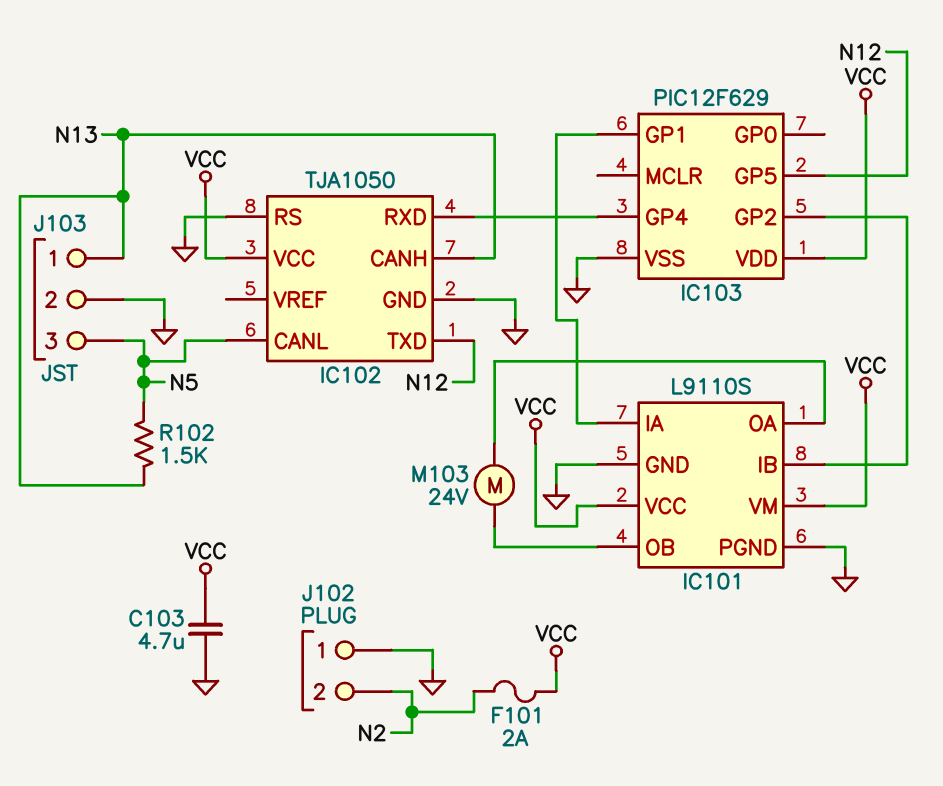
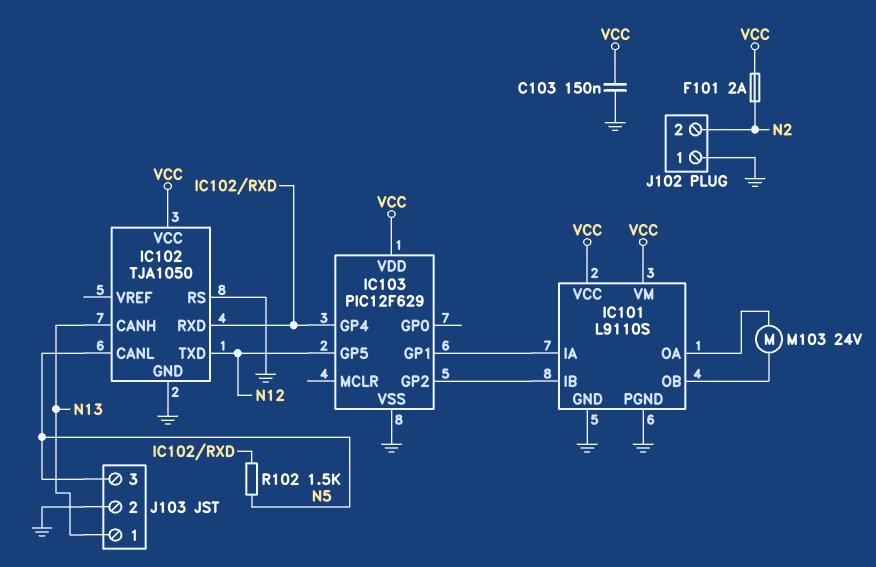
C103: 4.7uF (GND, VCC) -> 150nF (GND, VCC)
R102: 1.5k (N5, N13) -> 1.5k (IC102/RXD, N5)

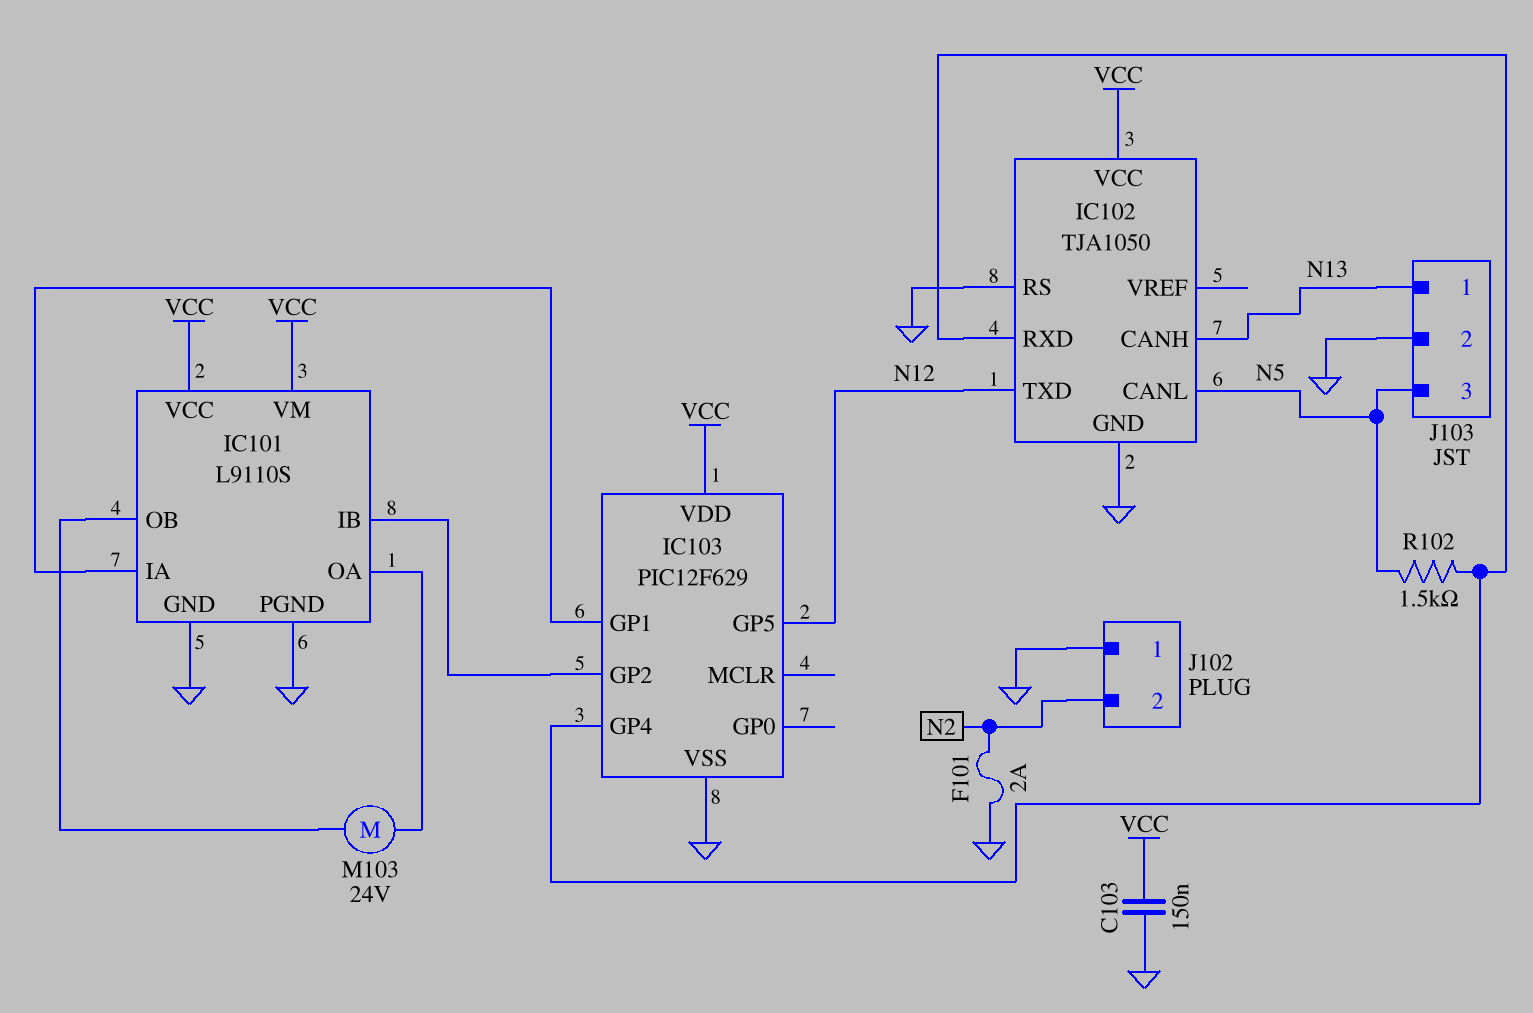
F101: 2A (N2, VCC) -> 2A (GND, N2)

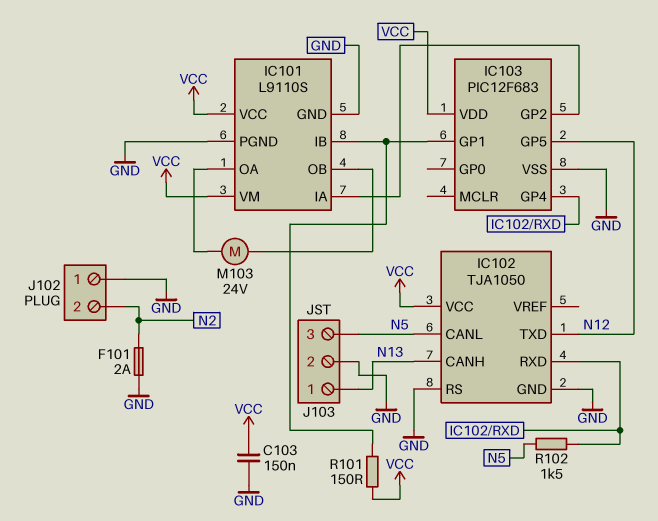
IC103: PIC12F629 -> PIC12F683
IC103 pin GP1: IC101/IA -> IC101/IB
IC103 pin GP2: IC101/IB -> IC101/IA
R101: none -> 150 (IC101/IB, VCC)

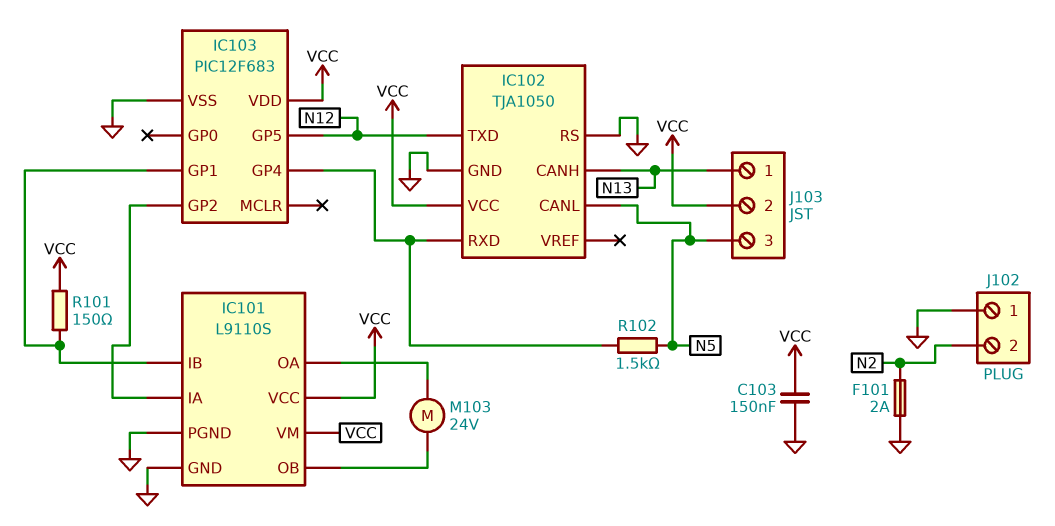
J103 pin 2: GND -> VCC

